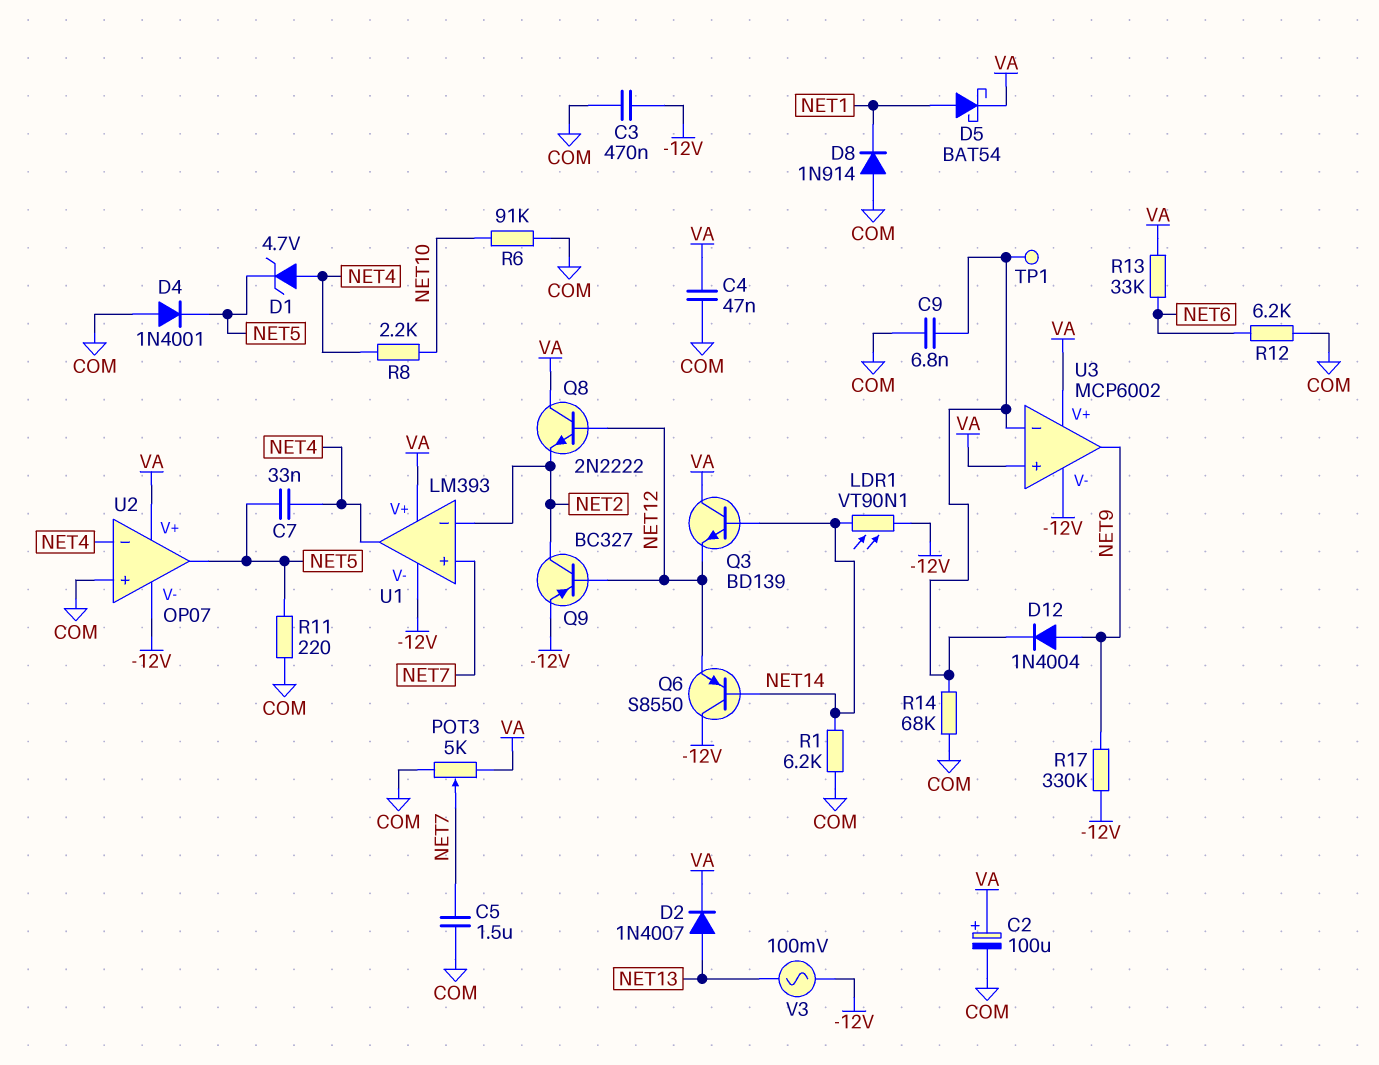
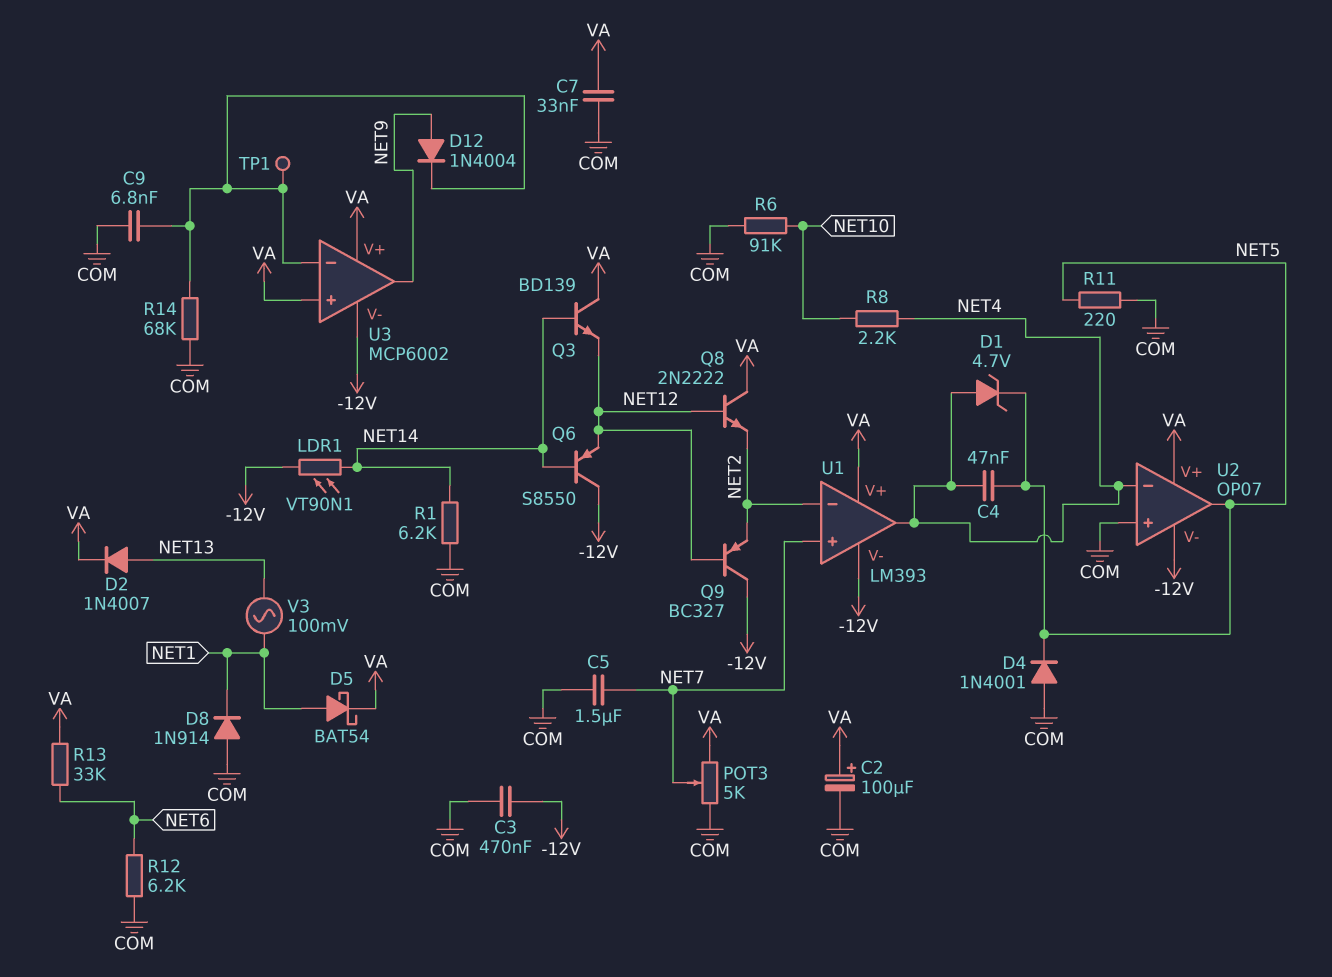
C4: 47nF (COM, VA) -> 47nF (NET4, NET5)
C7: 33nF (NET4, NET5) -> 33nF (COM, VA)
Q9: PNP BC327 (B NET12, C NET2, E -12V) -> PNP BC327 (B NET12, C -12V, E NET2)
R17: 330k (-12V, NET9) -> none
V3: AC 100mV (-12V, NET13) -> AC 100mV (NET1, NET13)

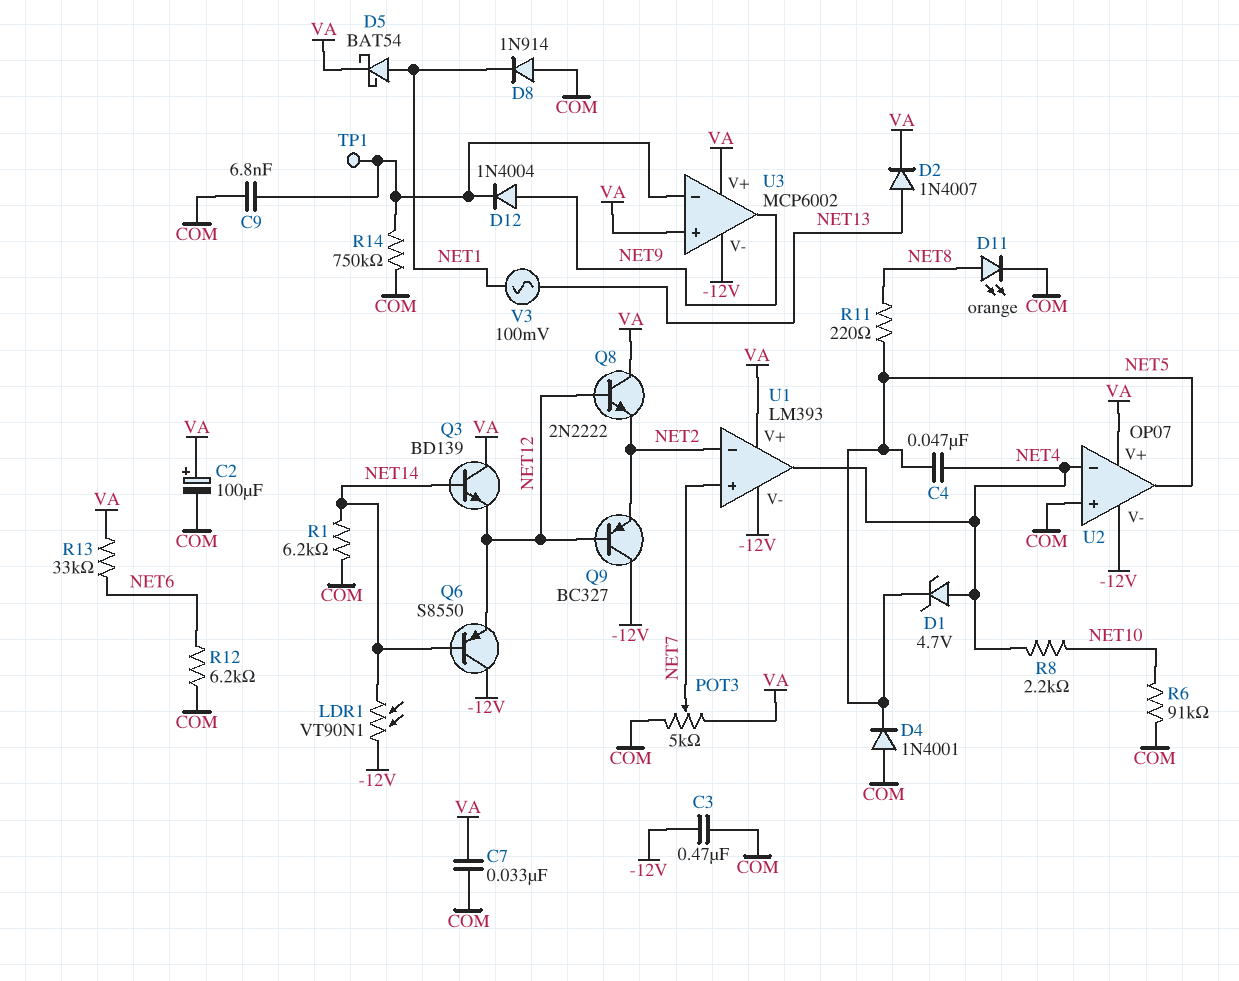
C5: 1.5uF (COM, NET7) -> none
D11: none -> LED orange (A NET8, K COM)
R11: 220 (COM, NET5) -> 220 (NET5, NET8)
R14: 68k (COM, U3/in-) -> 750k (COM, U3/in-)

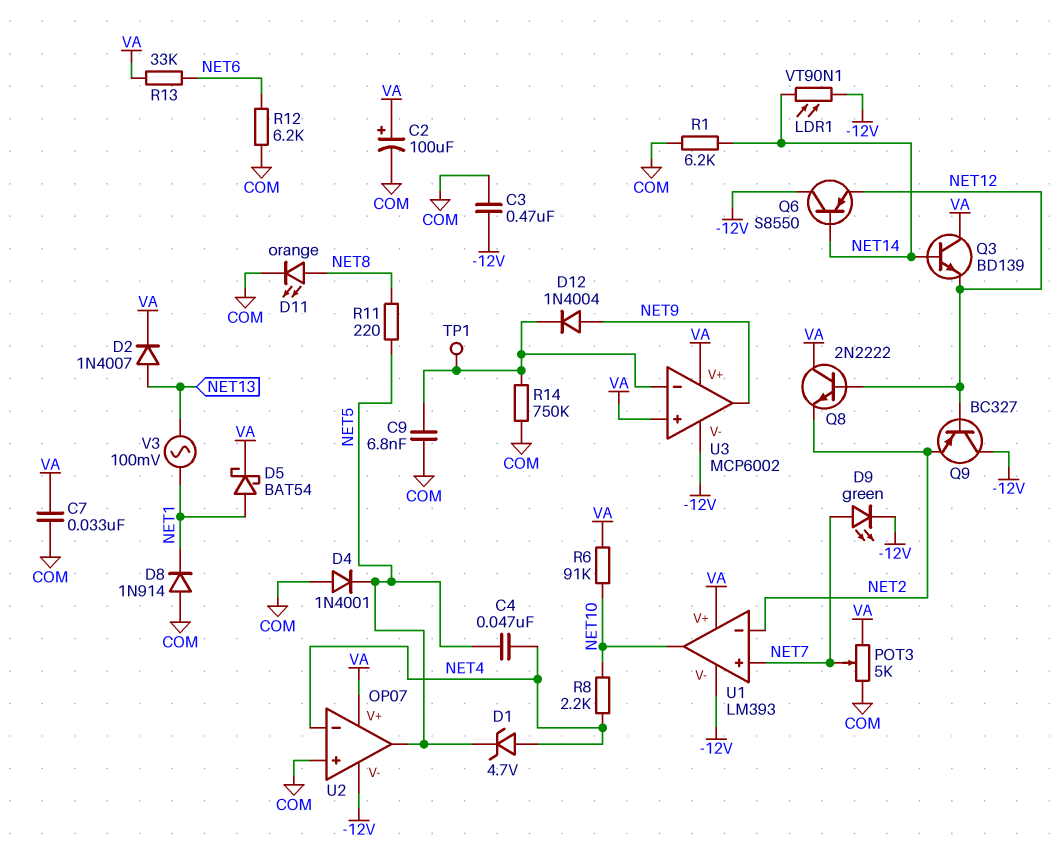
D9: none -> LED green (A NET7, K -12V)
R6: 91k (COM, NET10) -> 91k (NET10, VA)
U1 pin out: NET4 -> NET10

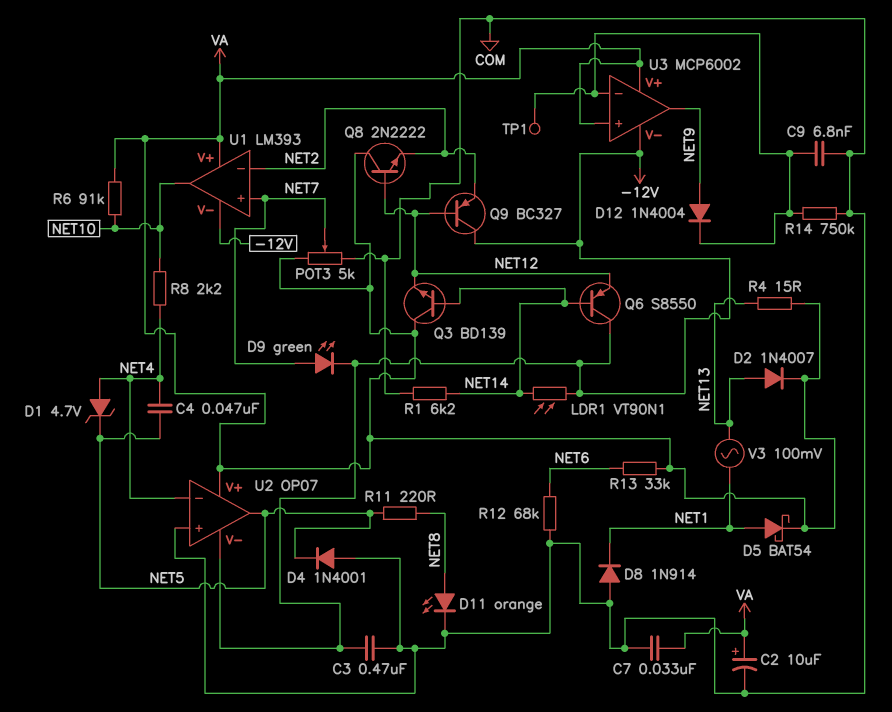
C2: 100uF (plus VA, minus COM) -> 10uF (plus VA, minus COM)
R4: none -> 15 (NET13, VA)
R12: 6.2k (COM, NET6) -> 68k (COM, NET6)

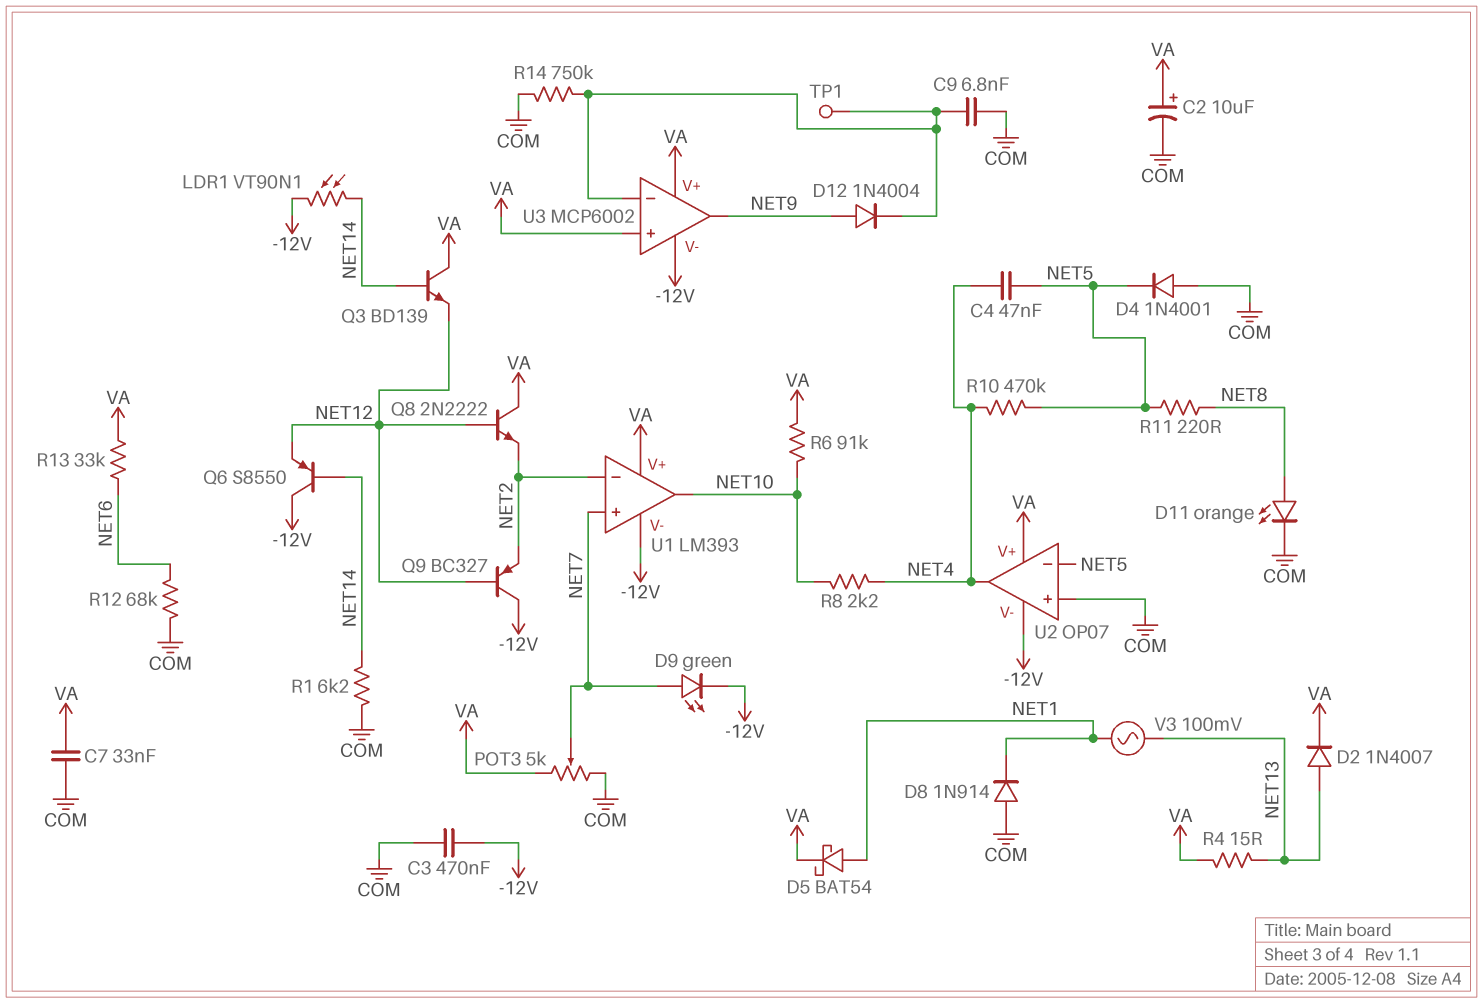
D1: zener 4.7V (A NET4, K NET5) -> none
R10: none -> 470k (NET4, NET5)
U2 pin in-: NET4 -> NET5
U2 pin out: NET5 -> NET4

